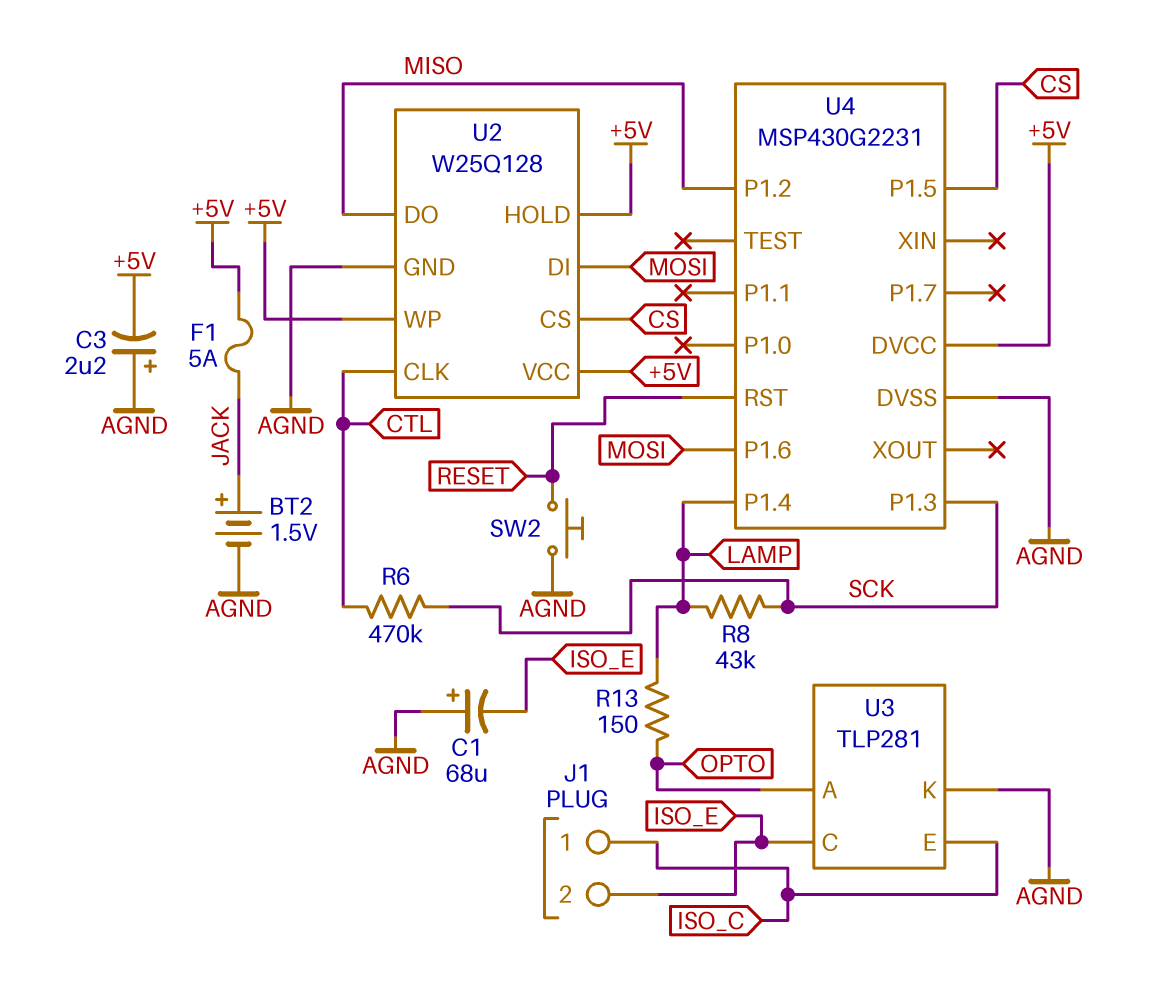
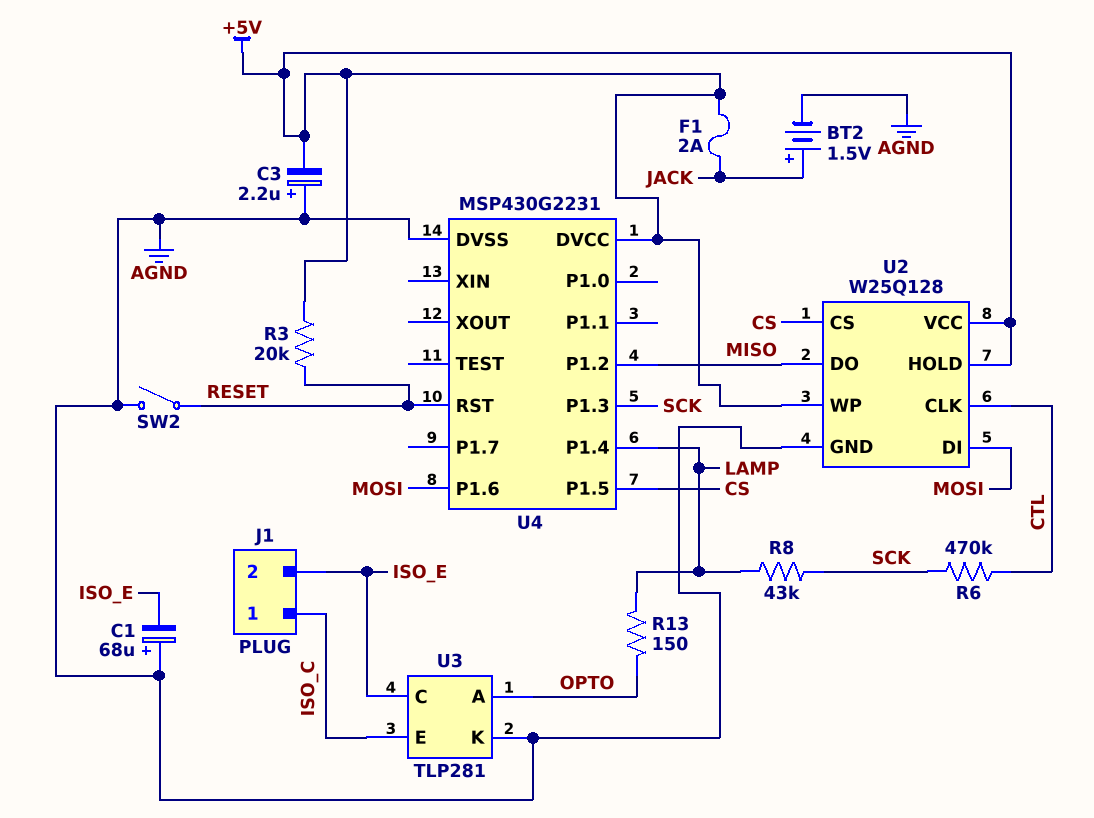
F1: 5A (+5V, JACK) -> 2A (+5V, JACK)
R3: none -> 20k (+5V, RESET)
SW2: button (AGND, RESET) -> switch (AGND, RESET)

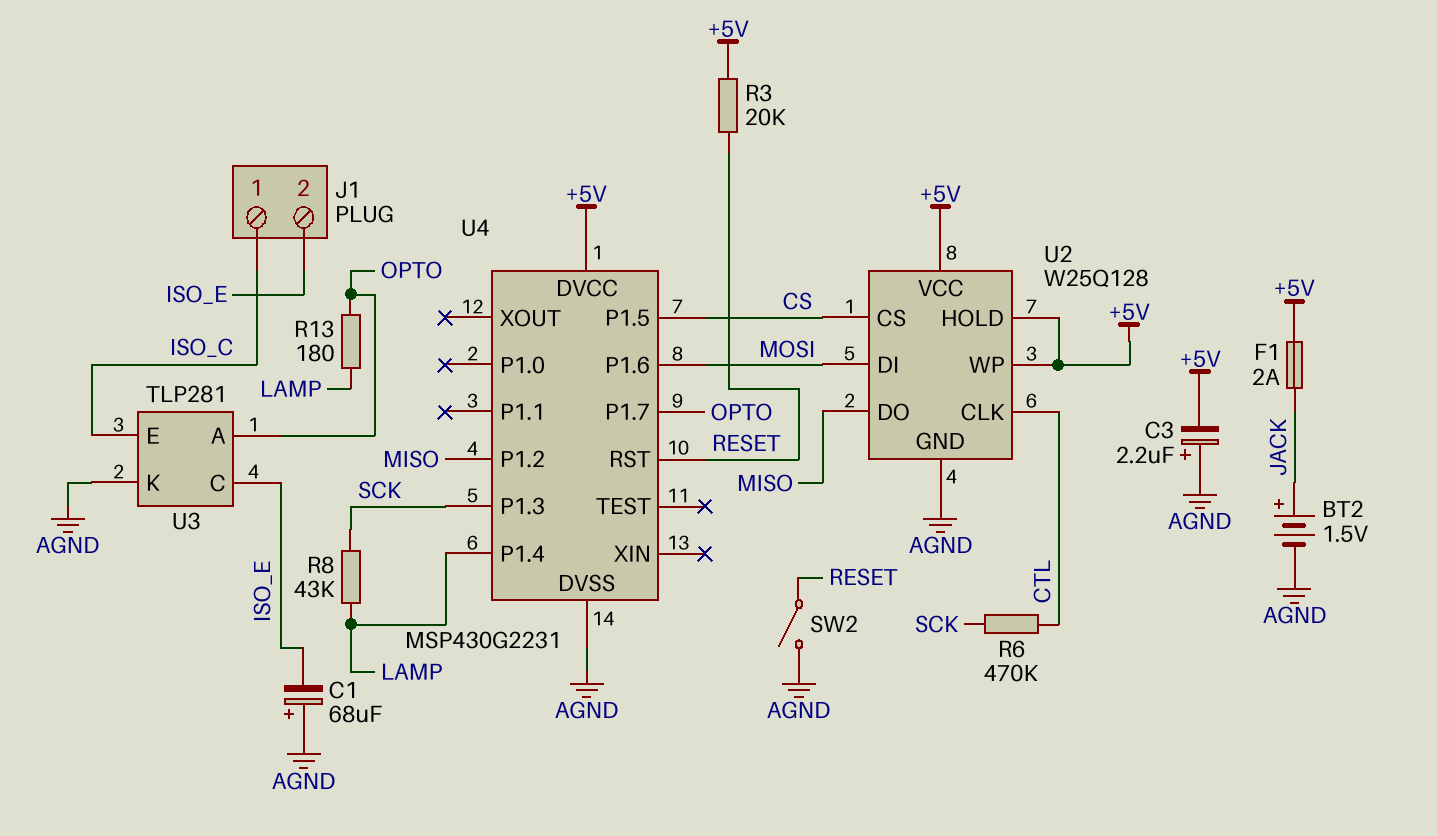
R13: 150 (LAMP, OPTO) -> 180 (LAMP, OPTO)
U4 pin P1.7: none -> OPTO

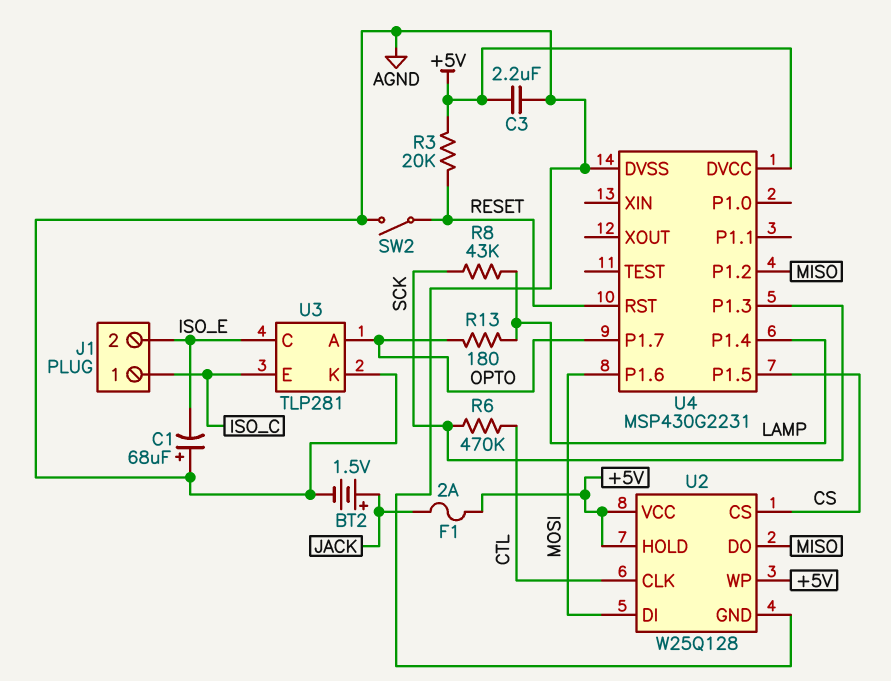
C3: 2.2uF (plus AGND, minus +5V) -> 2.2uF (+5V, AGND)

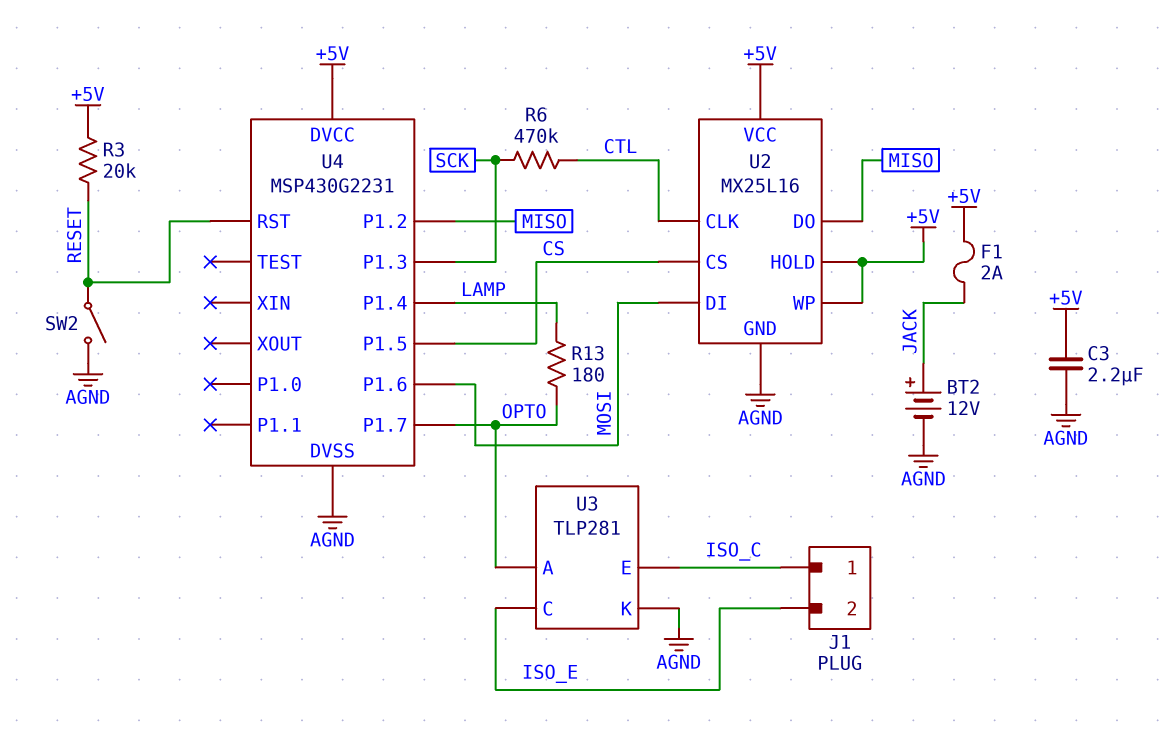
BT2: 1.5V (plus JACK, minus AGND) -> 12V (plus JACK, minus AGND)
C1: 68uF (plus AGND, minus ISO_E) -> none
R8: 43k (LAMP, SCK) -> none
U2: W25Q128 -> MX25L16

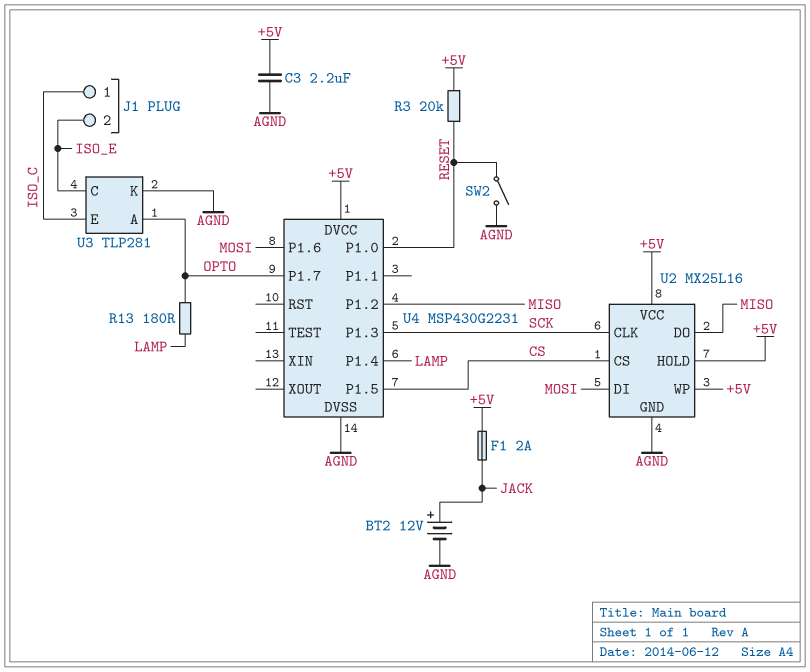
R6: 470k (CTL, SCK) -> none
U2 pin CLK: CTL -> SCK
U4 pin P1.0: none -> RESET
U4 pin RST: RESET -> none

